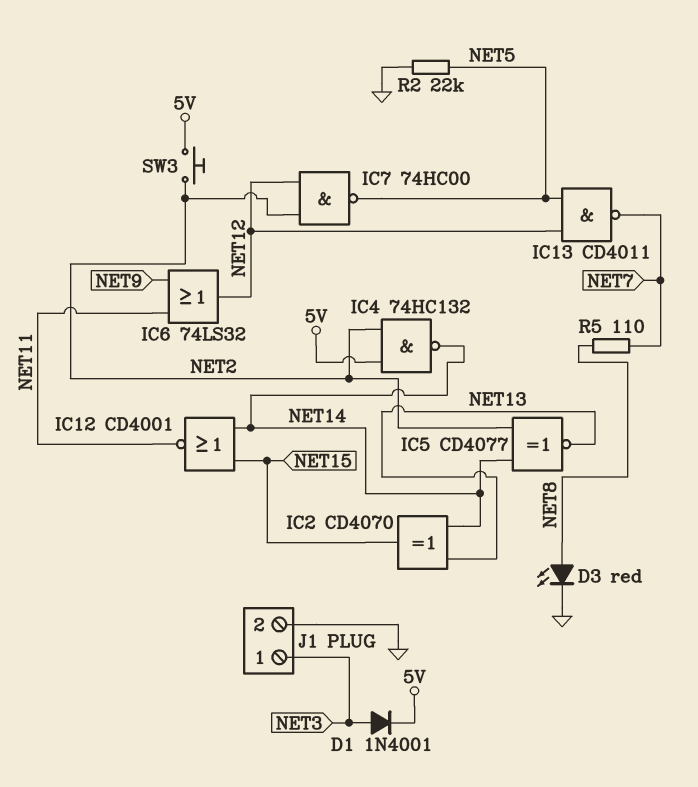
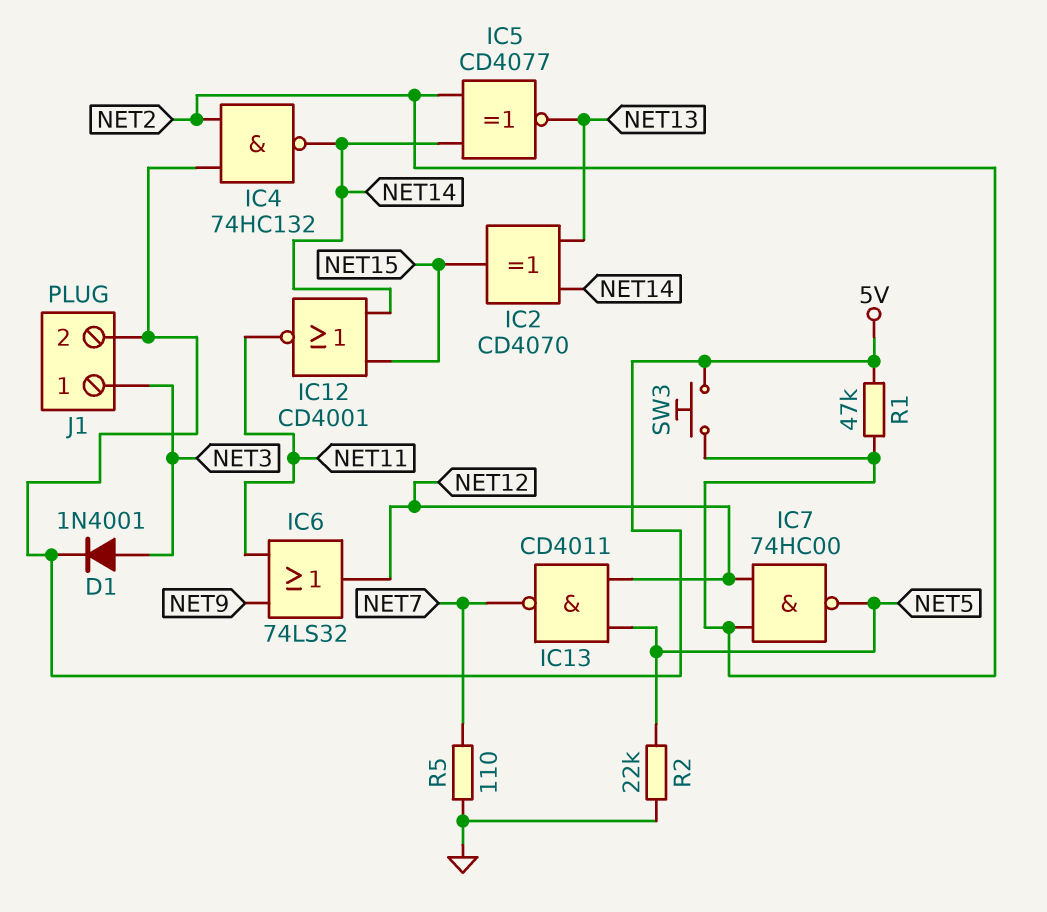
D3: LED red (A NET8, K GND) -> none
J1 pin 2: GND -> 5V
R1: none -> 47k (5V, NET2)
R5: 110 (NET7, NET8) -> 110 (GND, NET7)

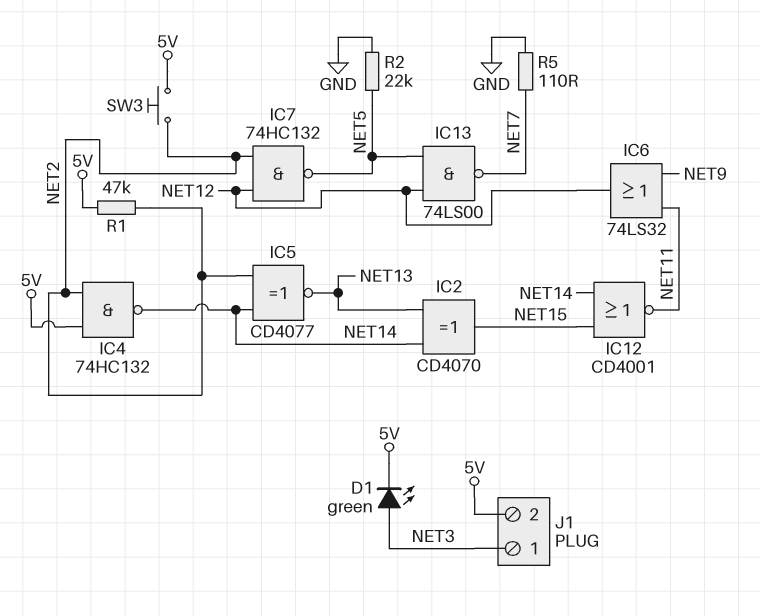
D1: diode 1N4001 (A NET3, K 5V) -> LED green (A NET3, K 5V)
IC7: NAND 74HC00 (in NET2, in NET12, out NET5) -> NAND 74HC132 (in NET2, in NET12, out NET5)
IC13: NAND CD4011 (in NET5, in NET12, out NET7) -> NAND 74LS00 (in NET5, in NET12, out NET7)

